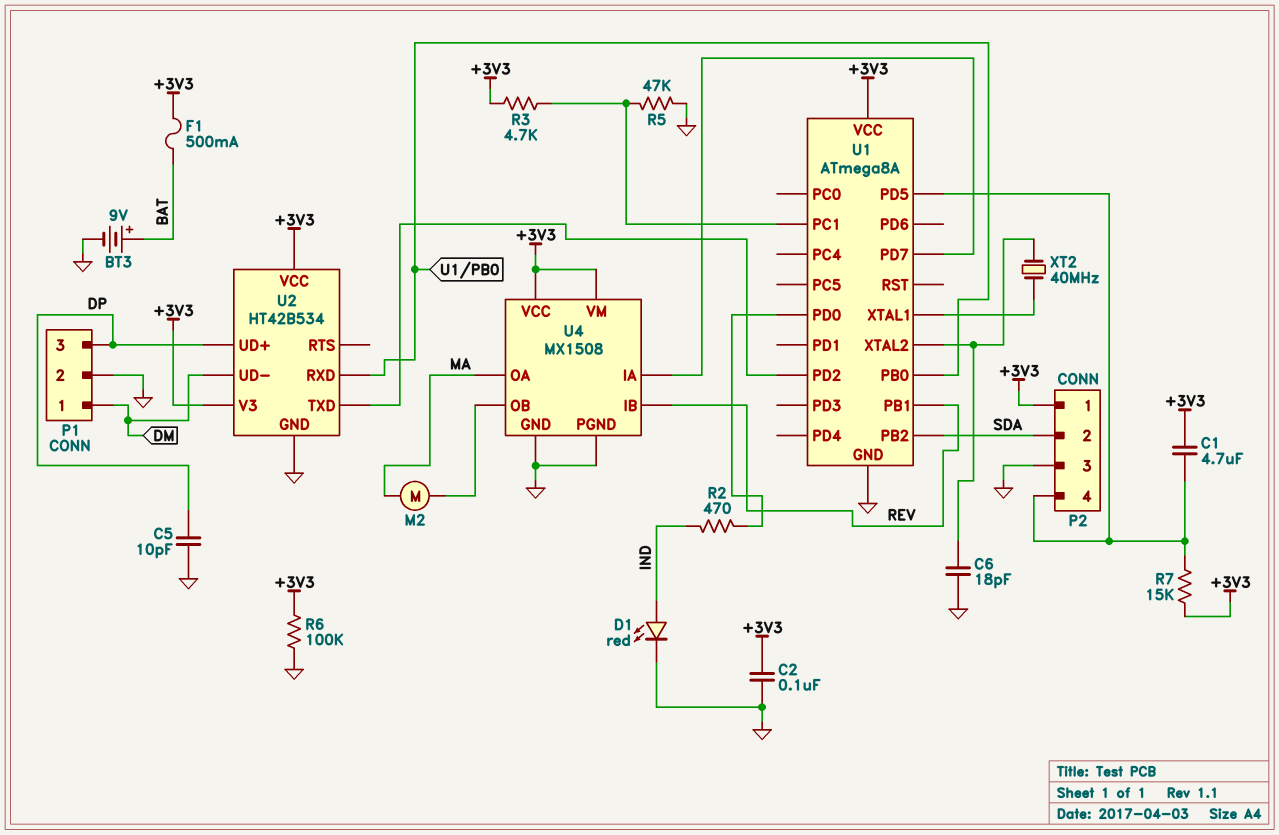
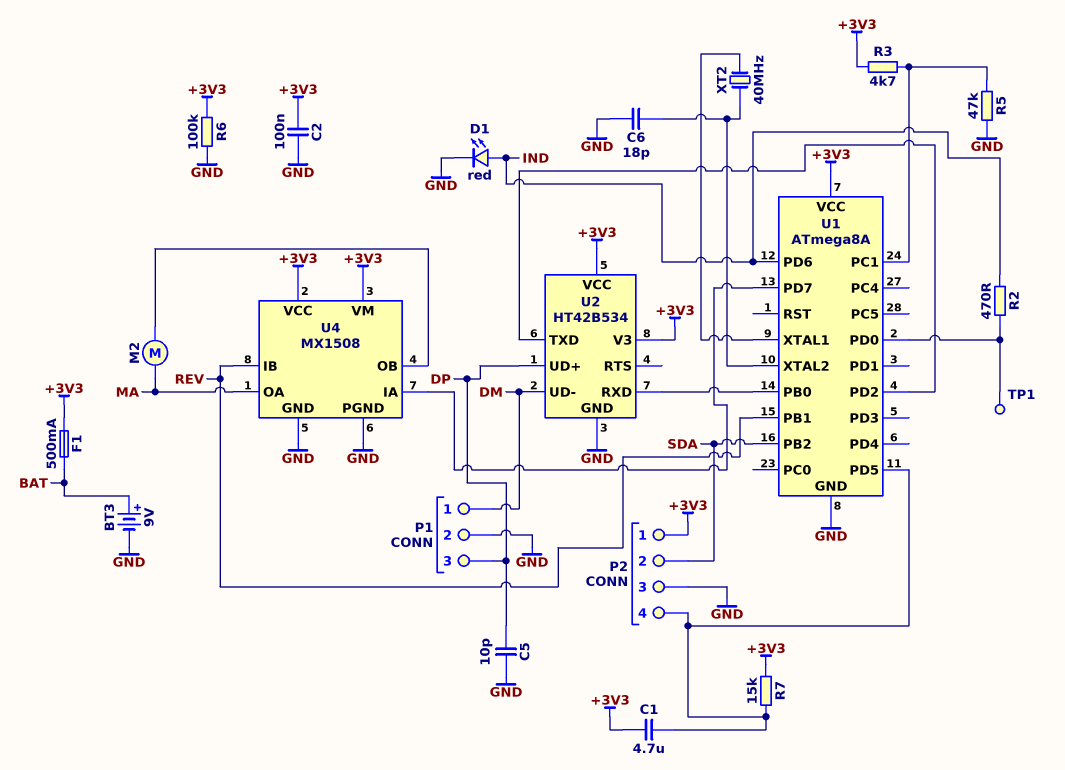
TP1: none -> test point (U1/PD0)
U1 pin PD6: none -> IND

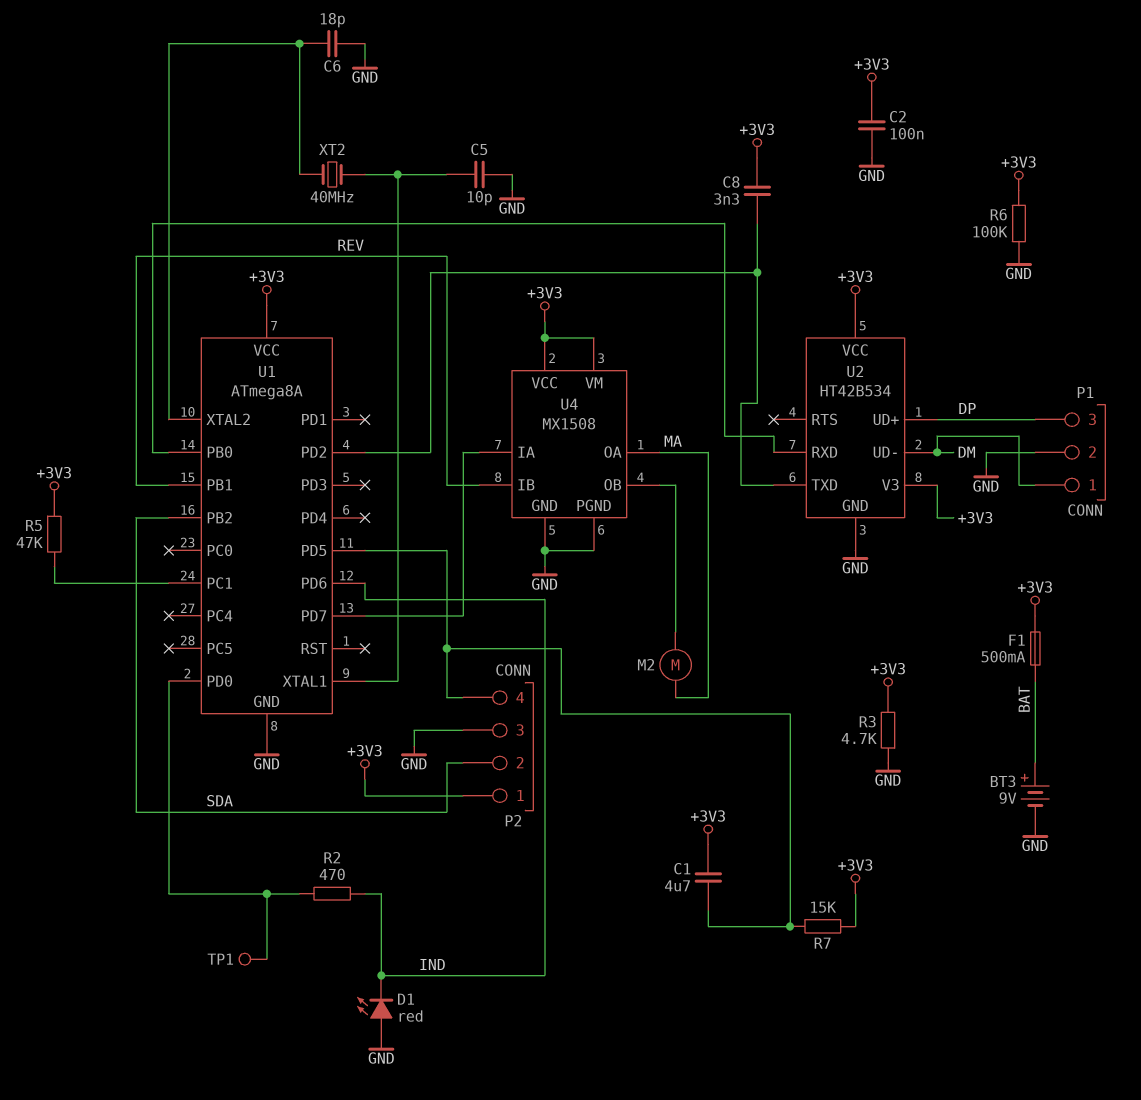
C5: 10pF (DP, GND) -> 10pF (GND, U1/XTAL1)
C8: none -> 3.3nF (+3V3, U1/PD2)
D1: LED red (A IND, K GND) -> LED red (A GND, K IND)
R3: 4.7k (+3V3, U1/PC1) -> 4.7k (+3V3, GND)
R5: 47k (GND, U1/PC1) -> 47k (+3V3, U1/PC1)

